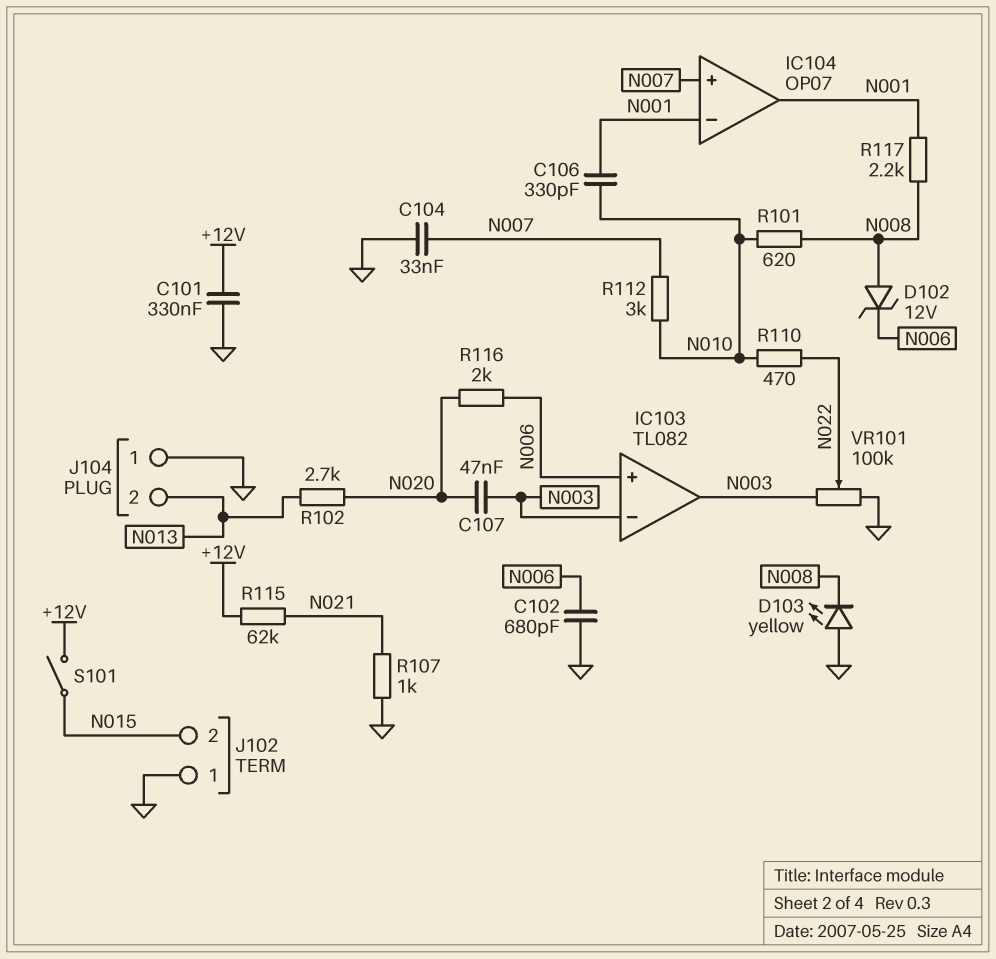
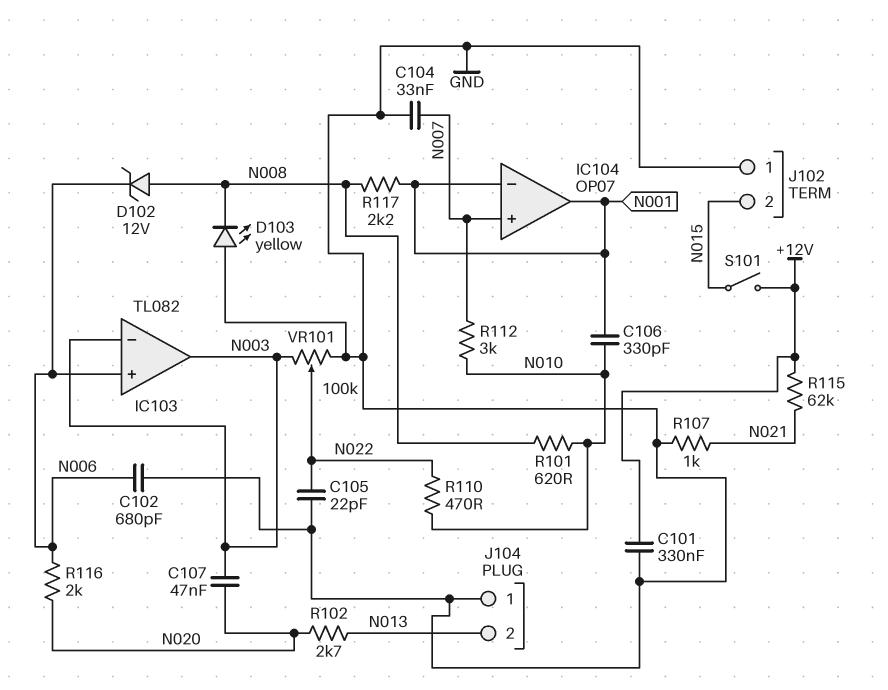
C105: none -> 22pF (GND, N022)

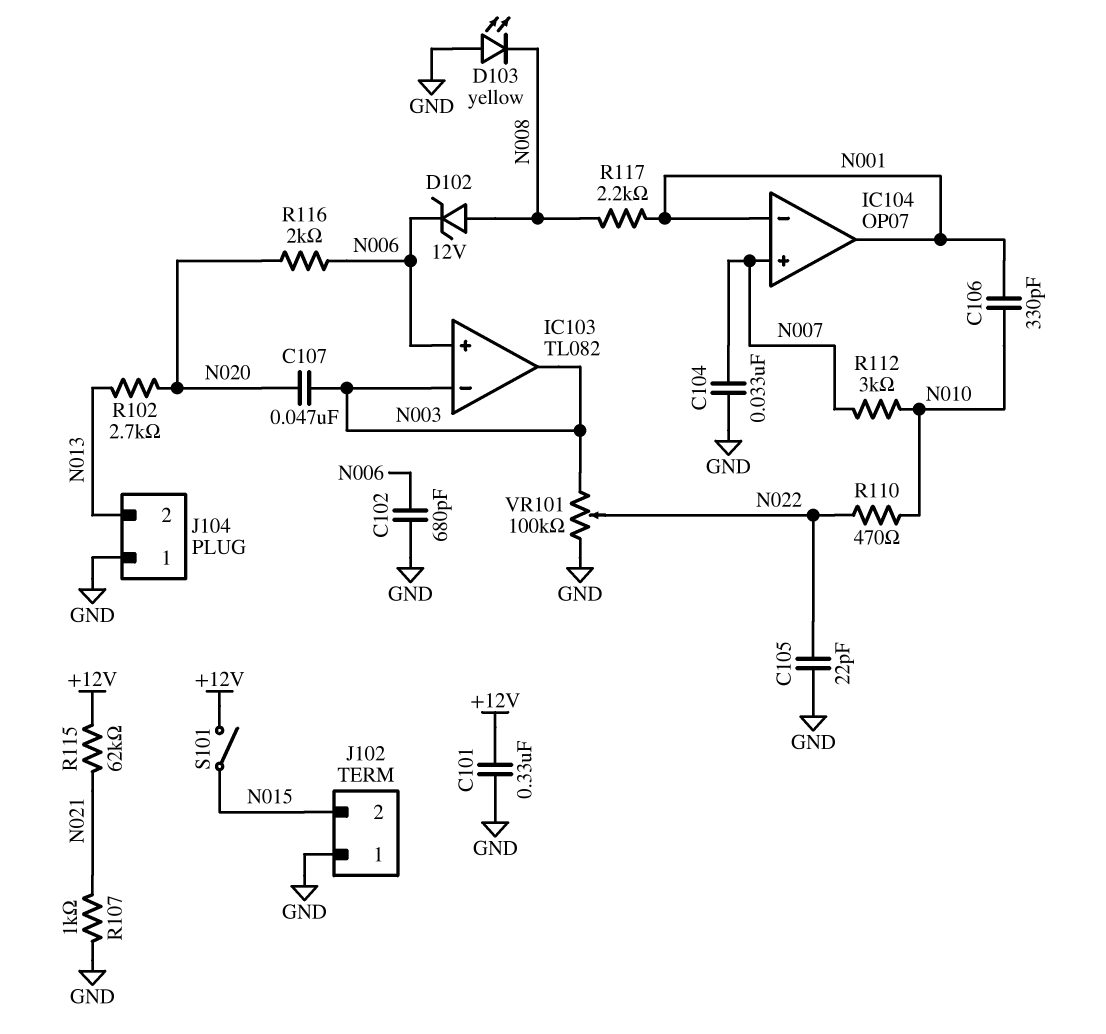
R101: 620 (N008, N010) -> none

